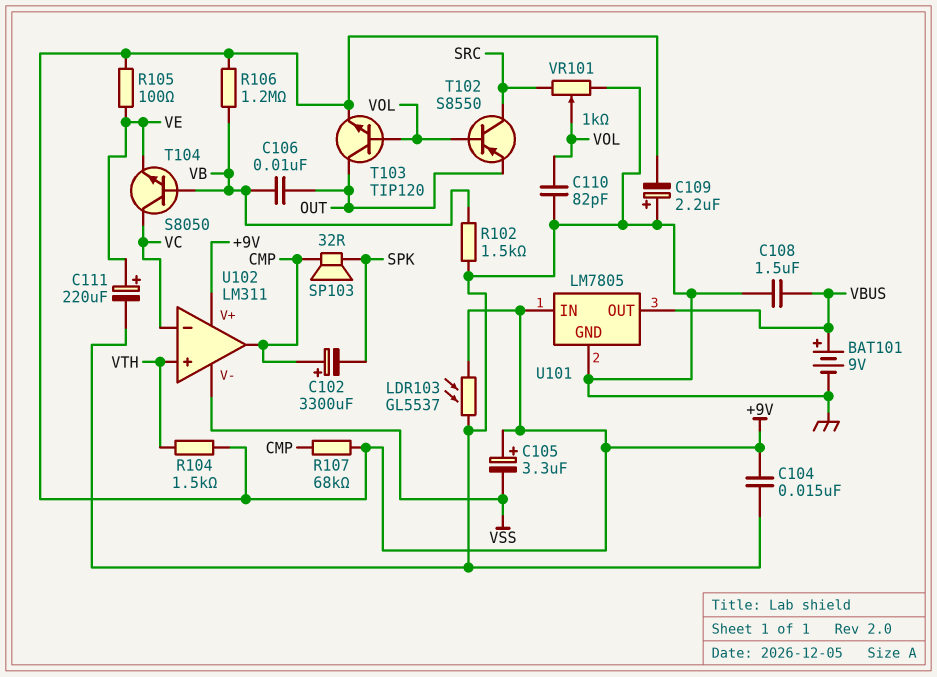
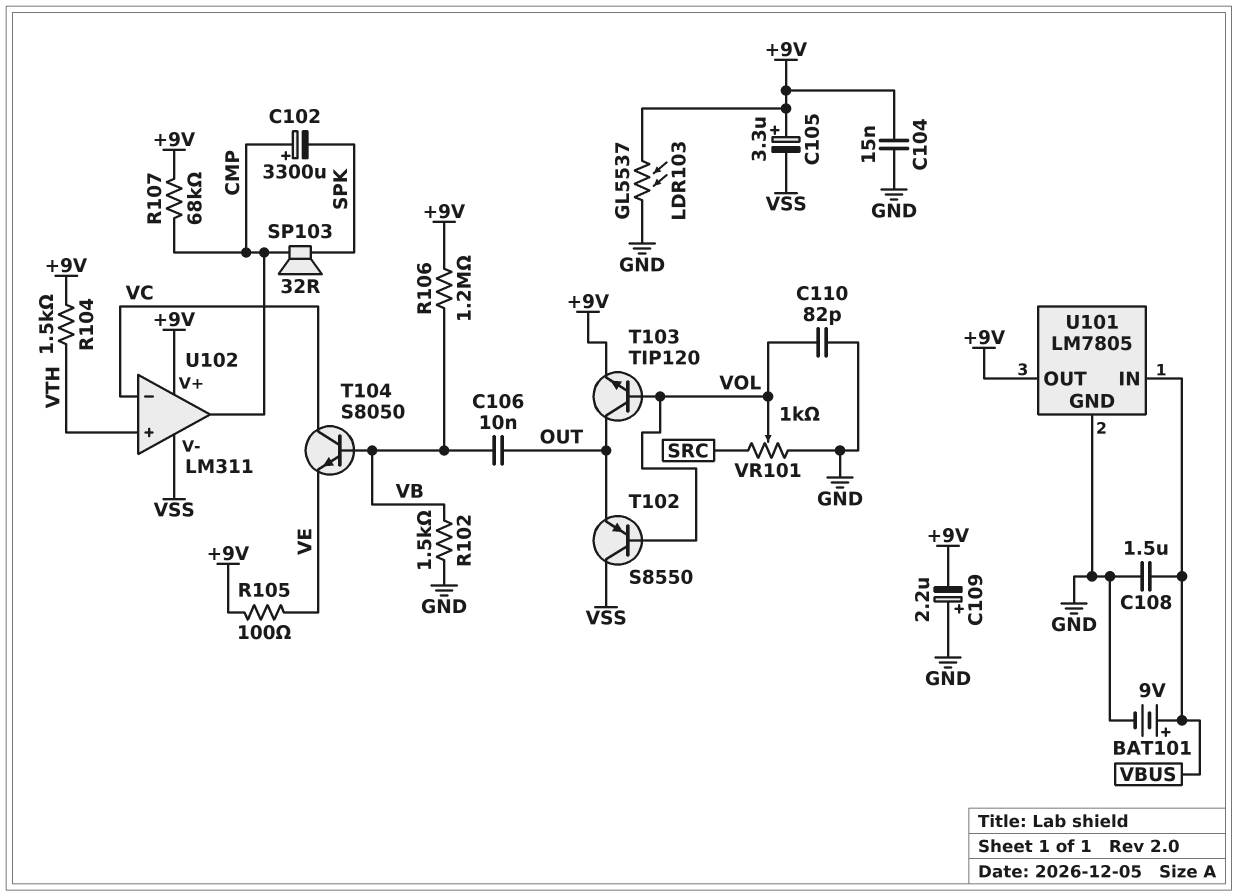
C111: 220uF (plus VE, minus GND) -> none
T102: PNP S8550 (B VOL, C SRC, E OUT) -> PNP S8550 (B VOL, C VSS, E OUT)
U101 pin IN: +9V -> VBUS
U101 pin OUT: VBUS -> +9V

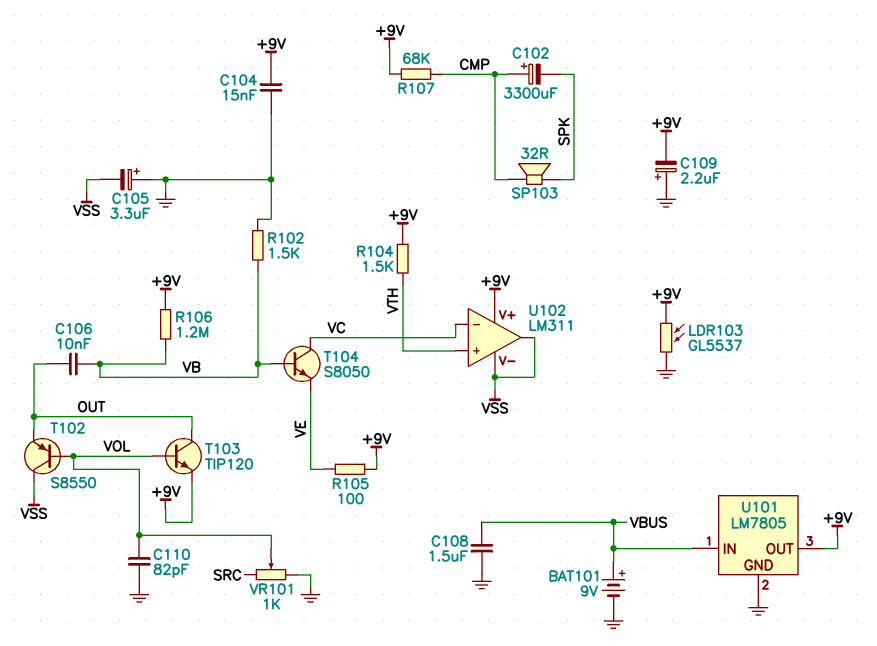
C105: 3.3uF (plus +9V, minus VSS) -> 3.3uF (plus GND, minus VSS)
U102 pin out: CMP -> VSS

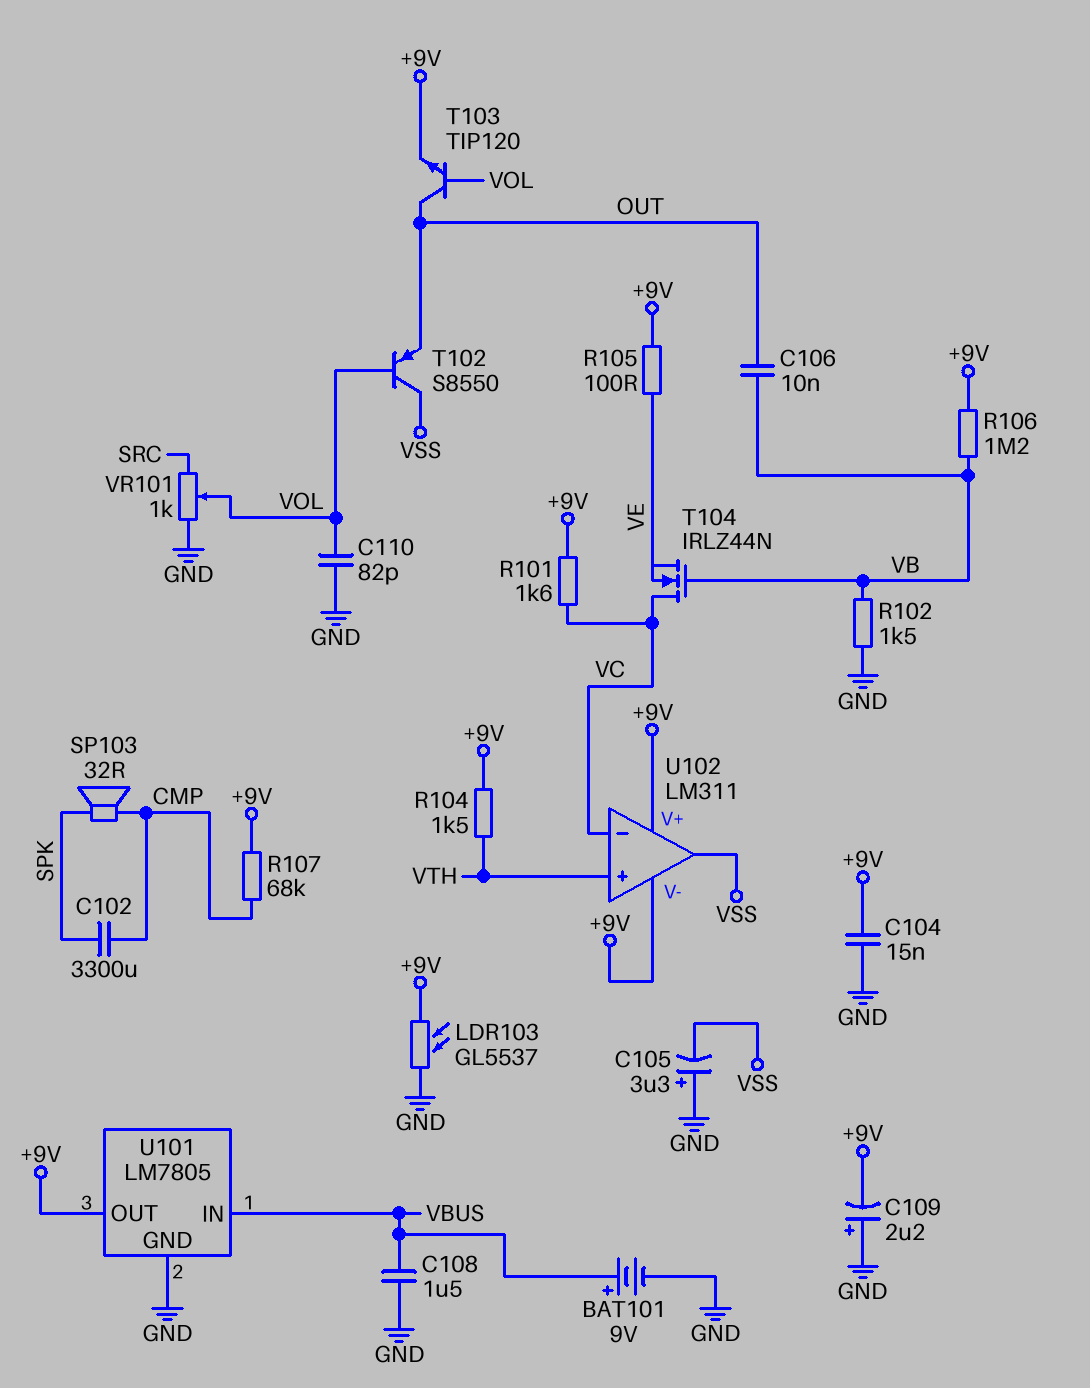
C102: 3300uF (plus CMP, minus SPK) -> 3300uF (CMP, SPK)
R101: none -> 1.6k (+9V, VC)
T104: NPN S8050 (B VB, C VC, E VE) -> NMOS IRLZ44N (G VB, D VC, S VE)
U102 pin V-: VSS -> +9V

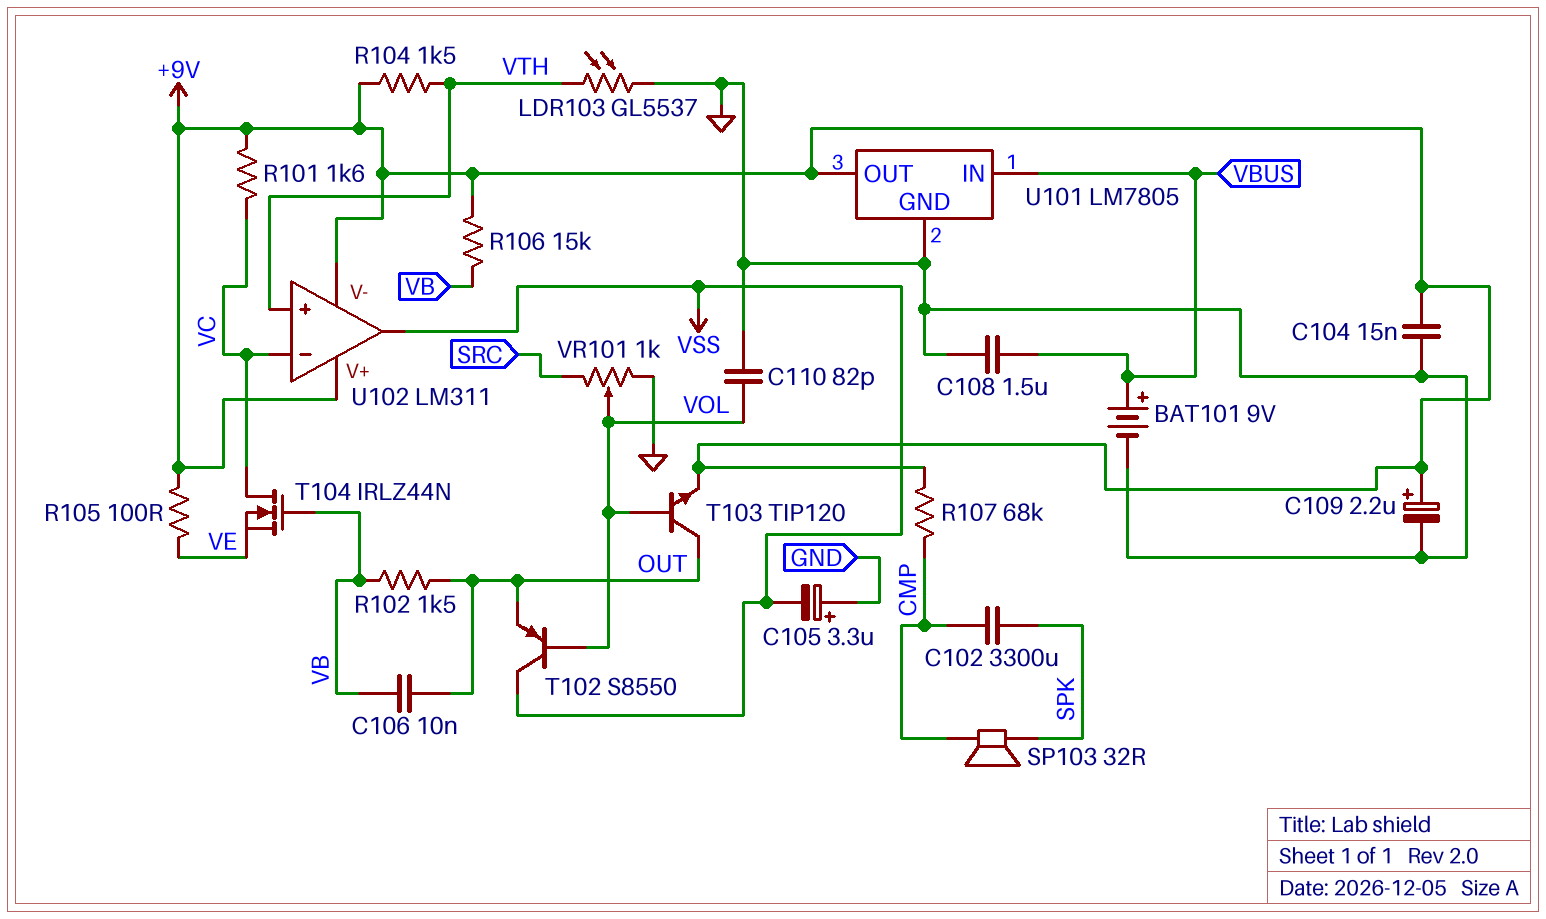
C109: 2.2uF (plus GND, minus +9V) -> 2.2uF (plus +9V, minus GND)
LDR103: GL5537 (+9V, GND) -> GL5537 (GND, VTH)
R102: 1.5k (GND, VB) -> 1.5k (OUT, VB)
R106: 1.2M (+9V, VB) -> 15k (+9V, VB)

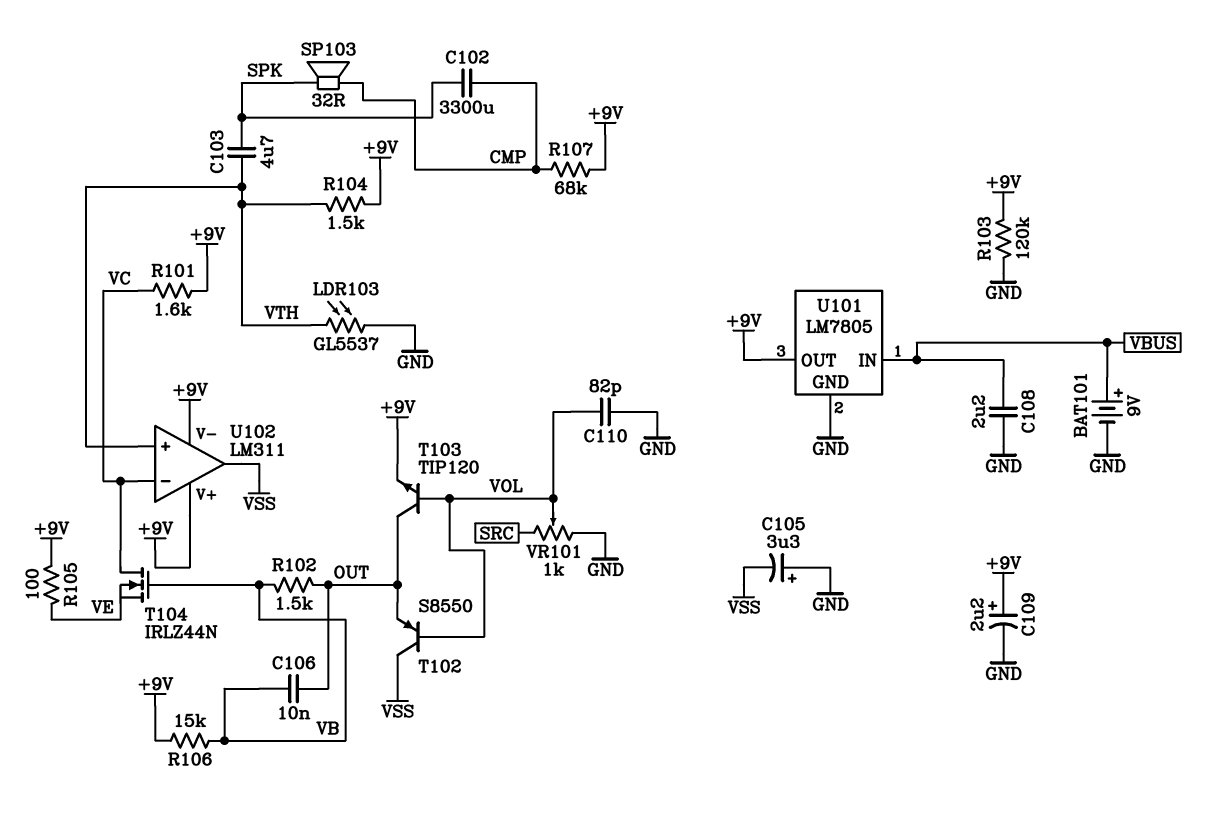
C103: none -> 4.7uF (SPK, VTH)
C104: 15nF (+9V, GND) -> none
C108: 1.5uF (GND, VBUS) -> 2.2uF (GND, VBUS)
R103: none -> 120k (+9V, GND)

